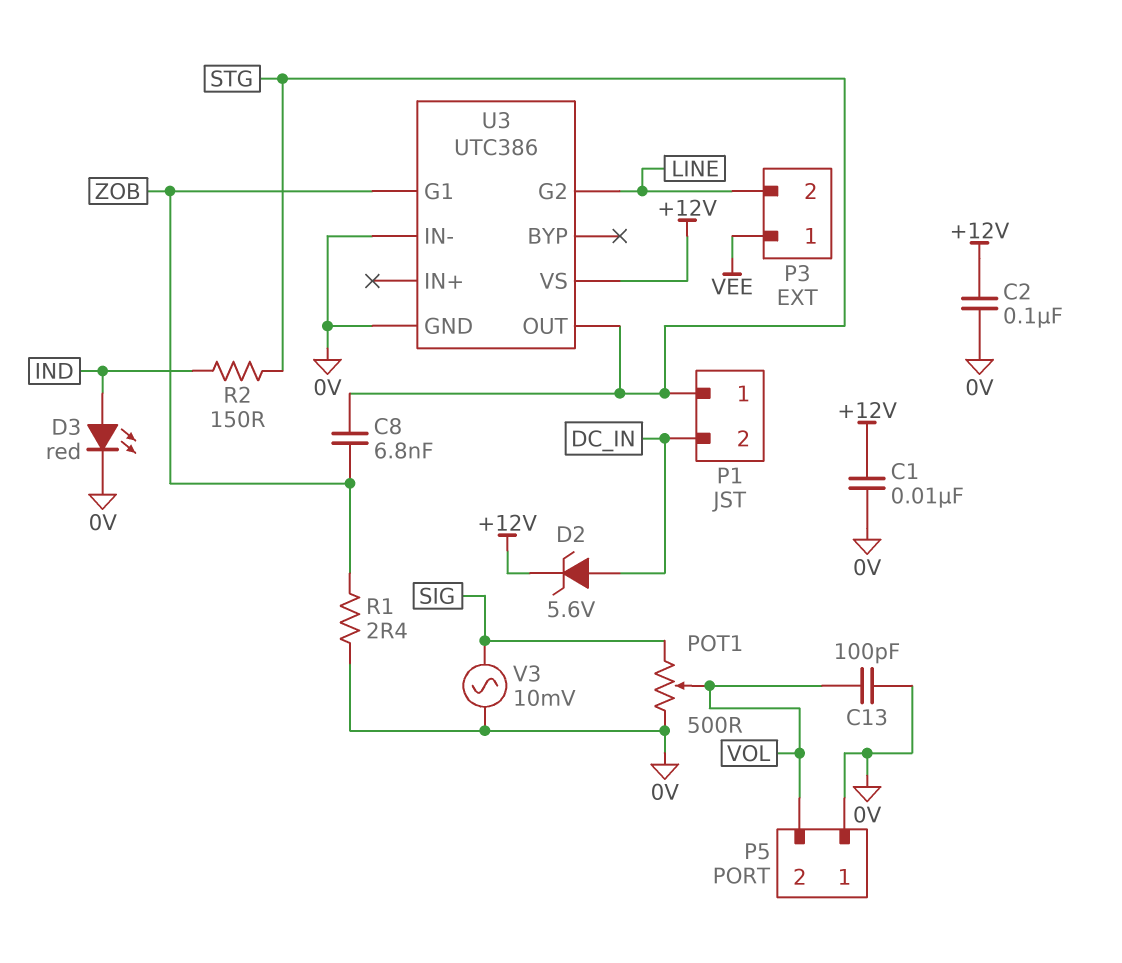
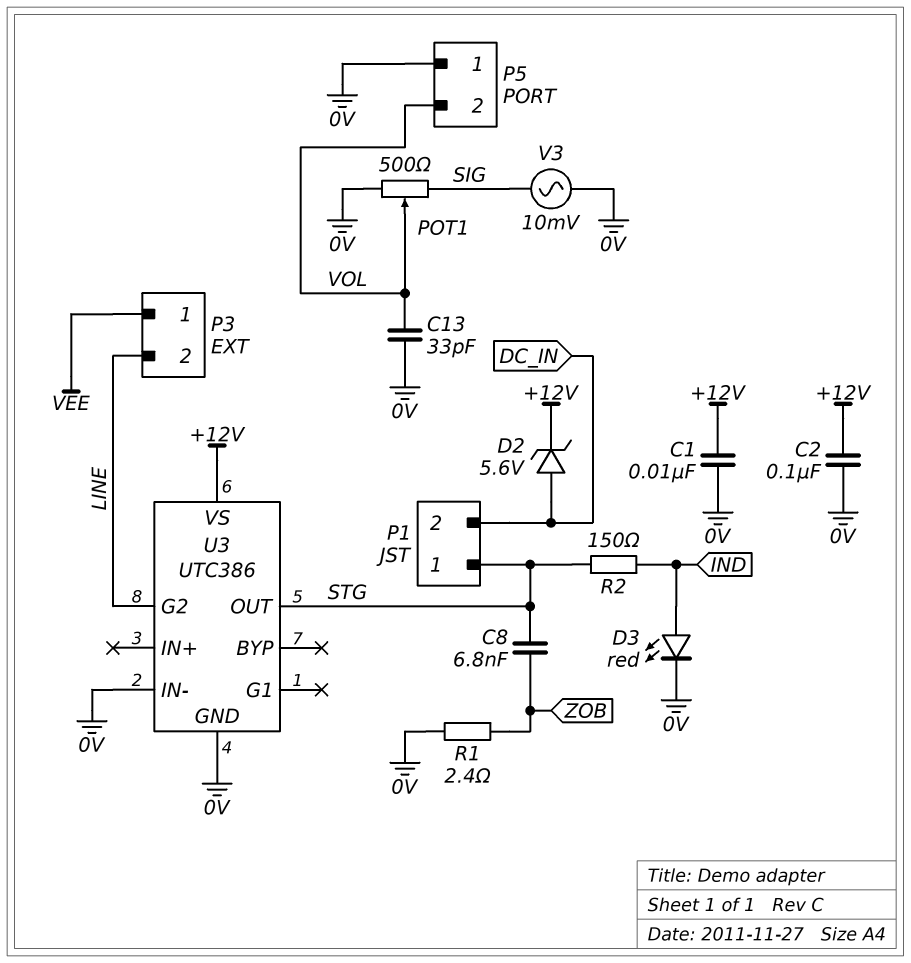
C13: 100pF (0V, VOL) -> 33pF (0V, VOL)
U3 pin G1: ZOB -> none

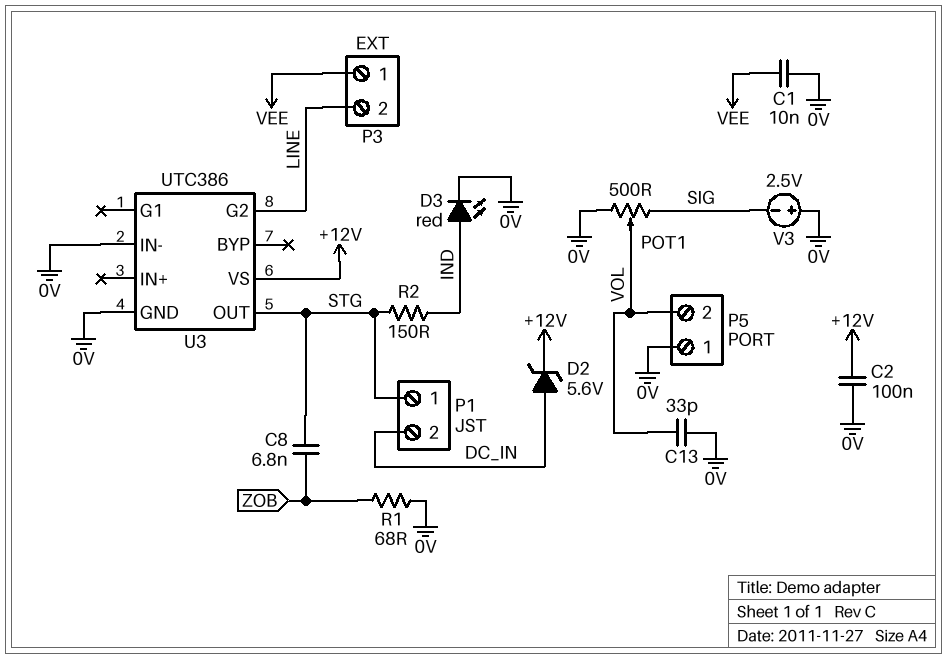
C1: 10nF (+12V, 0V) -> 10nF (0V, VEE)
R1: 2.4 (0V, ZOB) -> 68 (0V, ZOB)
V3: AC 10mV (0V, SIG) -> 2.5V (plus 0V, minus SIG)

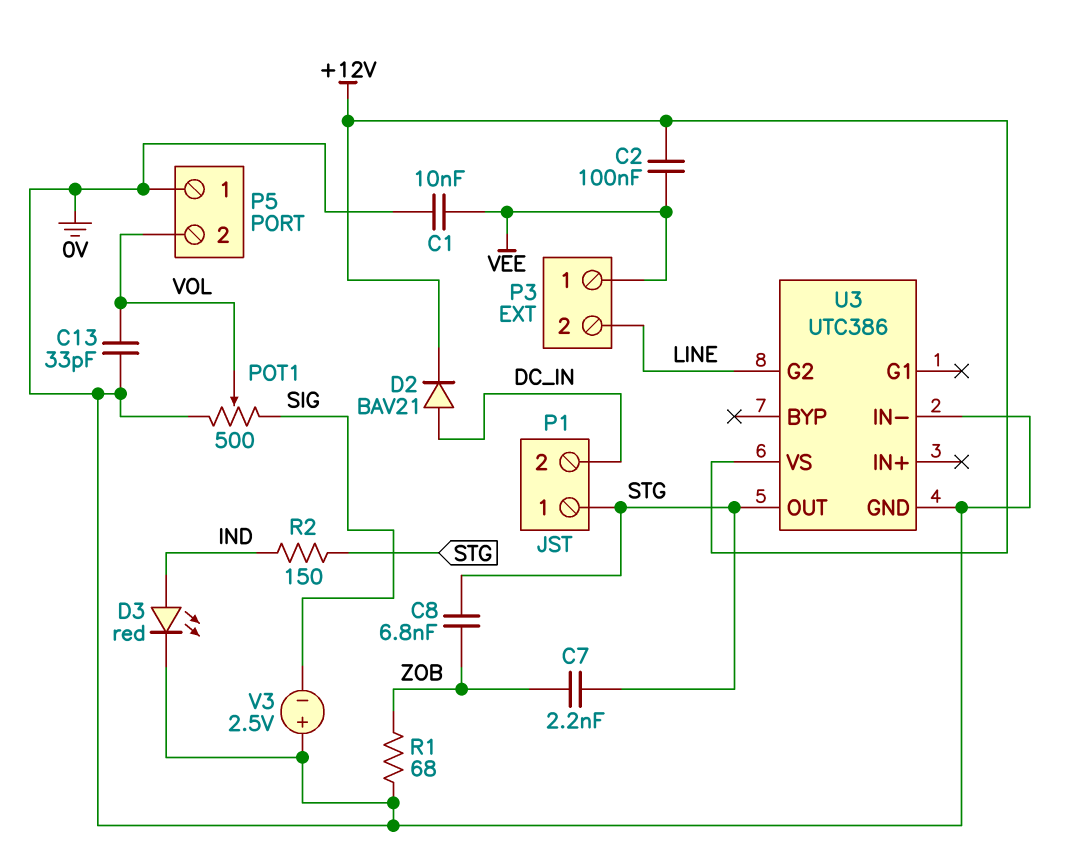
C2: 100nF (+12V, 0V) -> 100nF (+12V, VEE)
C7: none -> 2.2nF (STG, ZOB)
D2: zener 5.6V (A DC_IN, K +12V) -> diode BAV21 (A DC_IN, K +12V)

